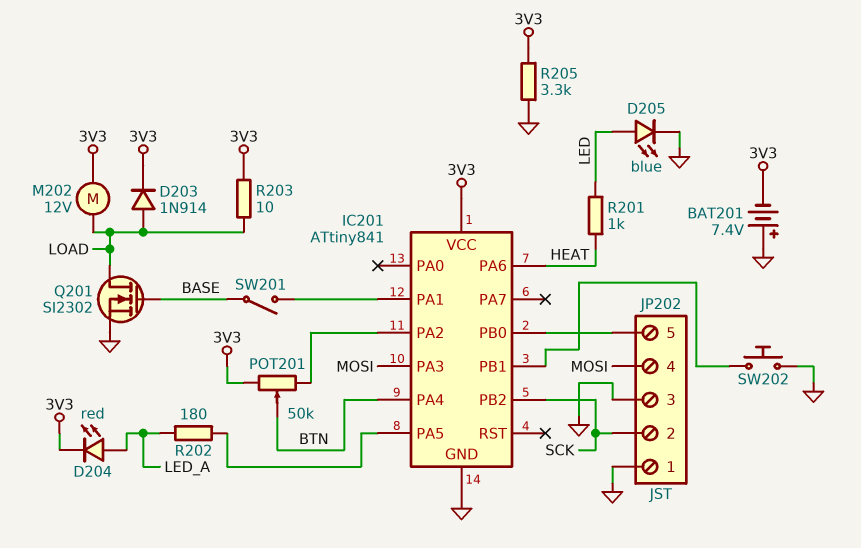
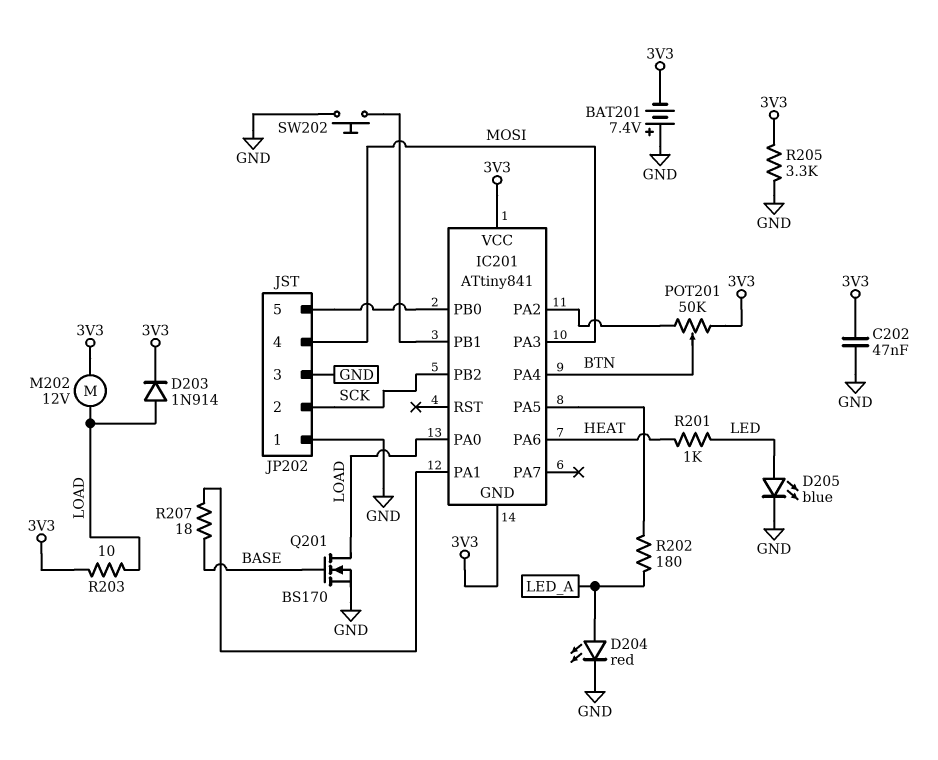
C202: none -> 47nF (3V3, GND)
D204: LED red (A LED_A, K 3V3) -> LED red (A LED_A, K GND)
IC201 pin GND: GND -> 3V3
IC201 pin PA0: none -> LOAD
Q201: NMOS SI2302 (G BASE, D LOAD, S GND) -> NMOS BS170 (G BASE, D LOAD, S GND)
R207: none -> 18 (BASE, IC201/PA1)
SW201: switch (BASE, IC201/PA1) -> none

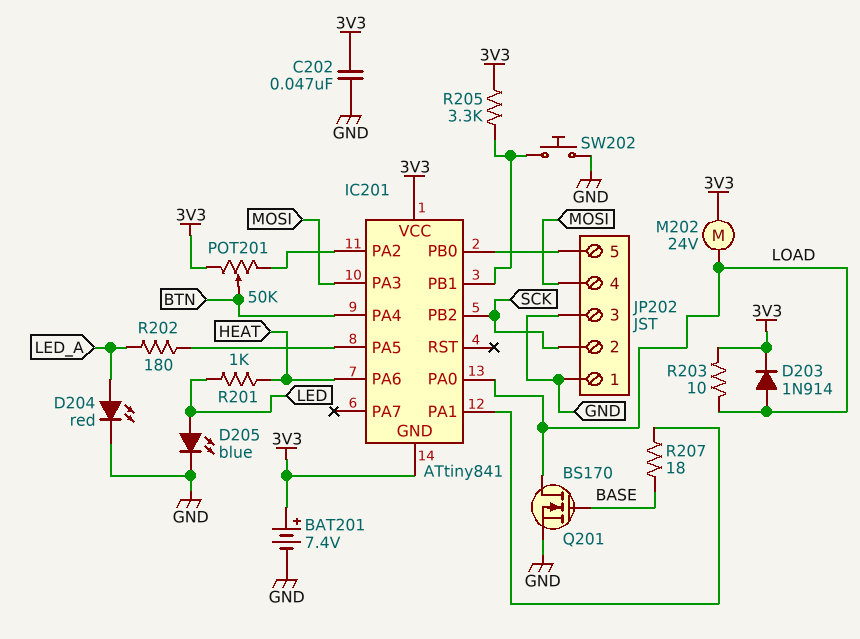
BAT201: 7.4V (plus GND, minus 3V3) -> 7.4V (plus 3V3, minus GND)
M202: motor 12V (3V3, LOAD) -> motor 24V (3V3, LOAD)
R205: 3.3k (3V3, GND) -> 3.3k (3V3, IC201/PB1)

